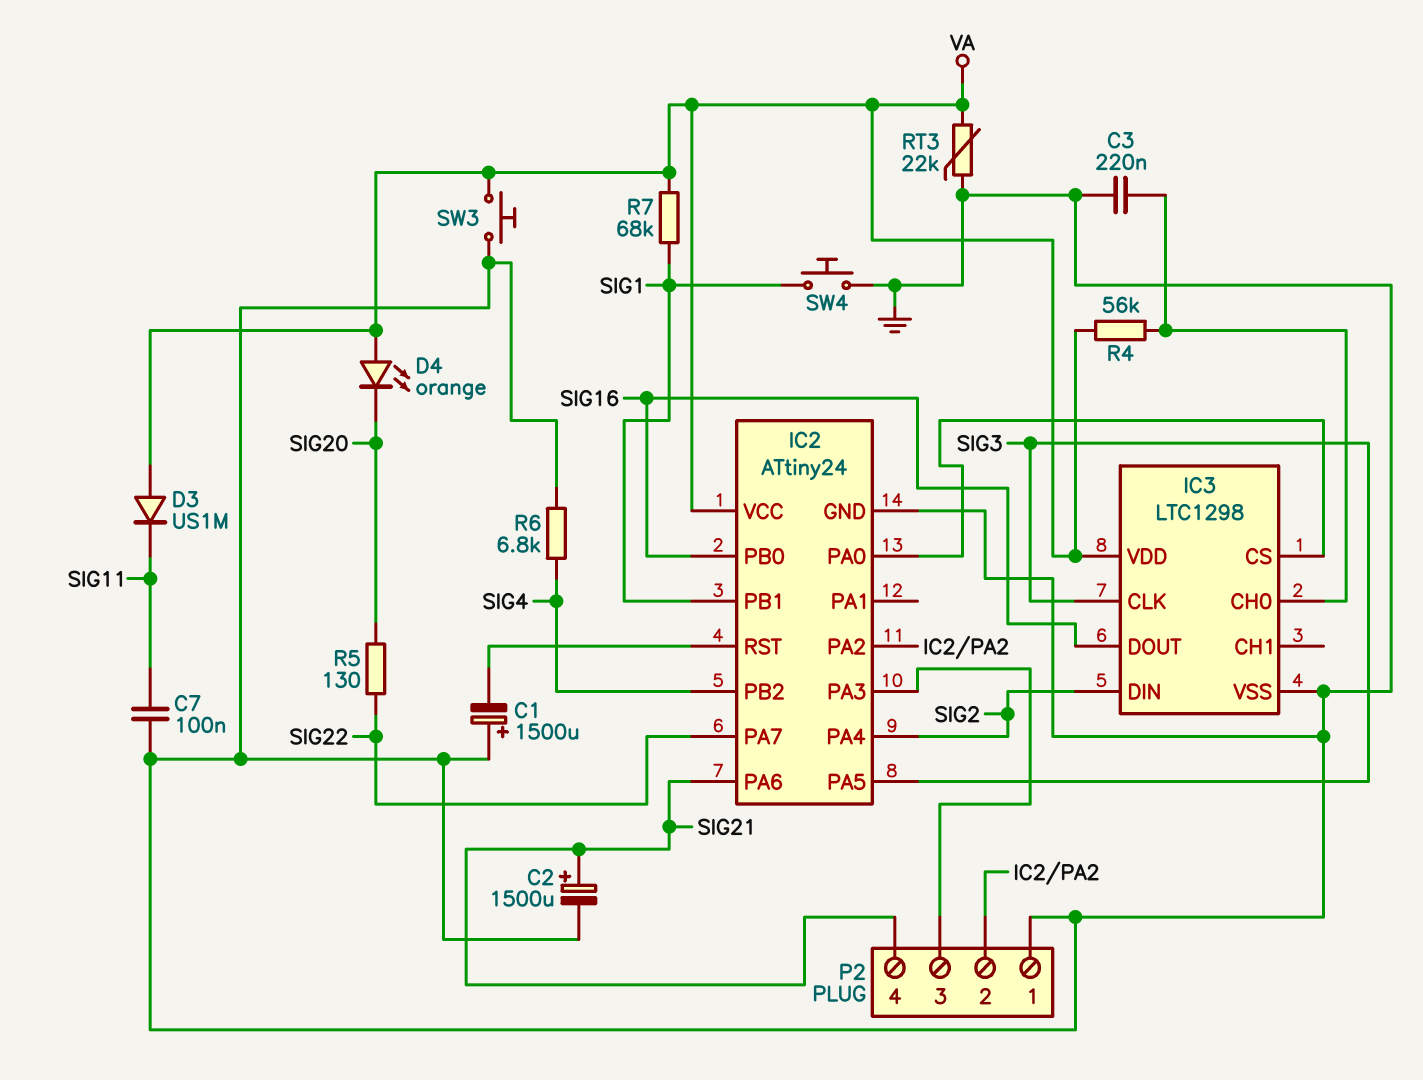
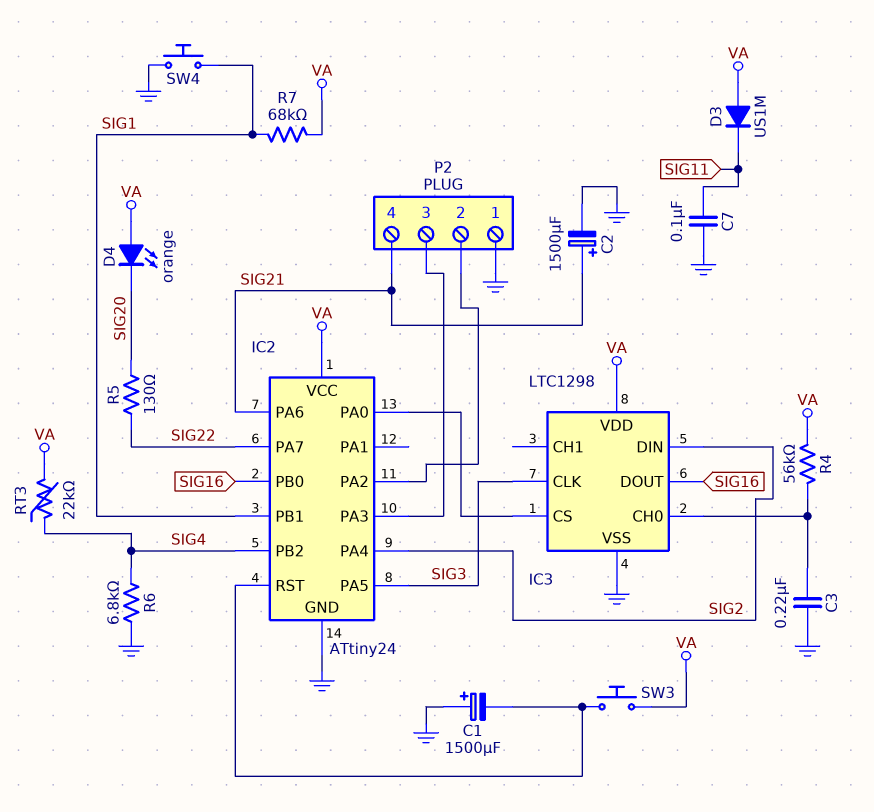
RT3: 22k (GND, VA) -> 22k (SIG4, VA)
SW3: button (GND, VA) -> button (IC2/RST, VA)

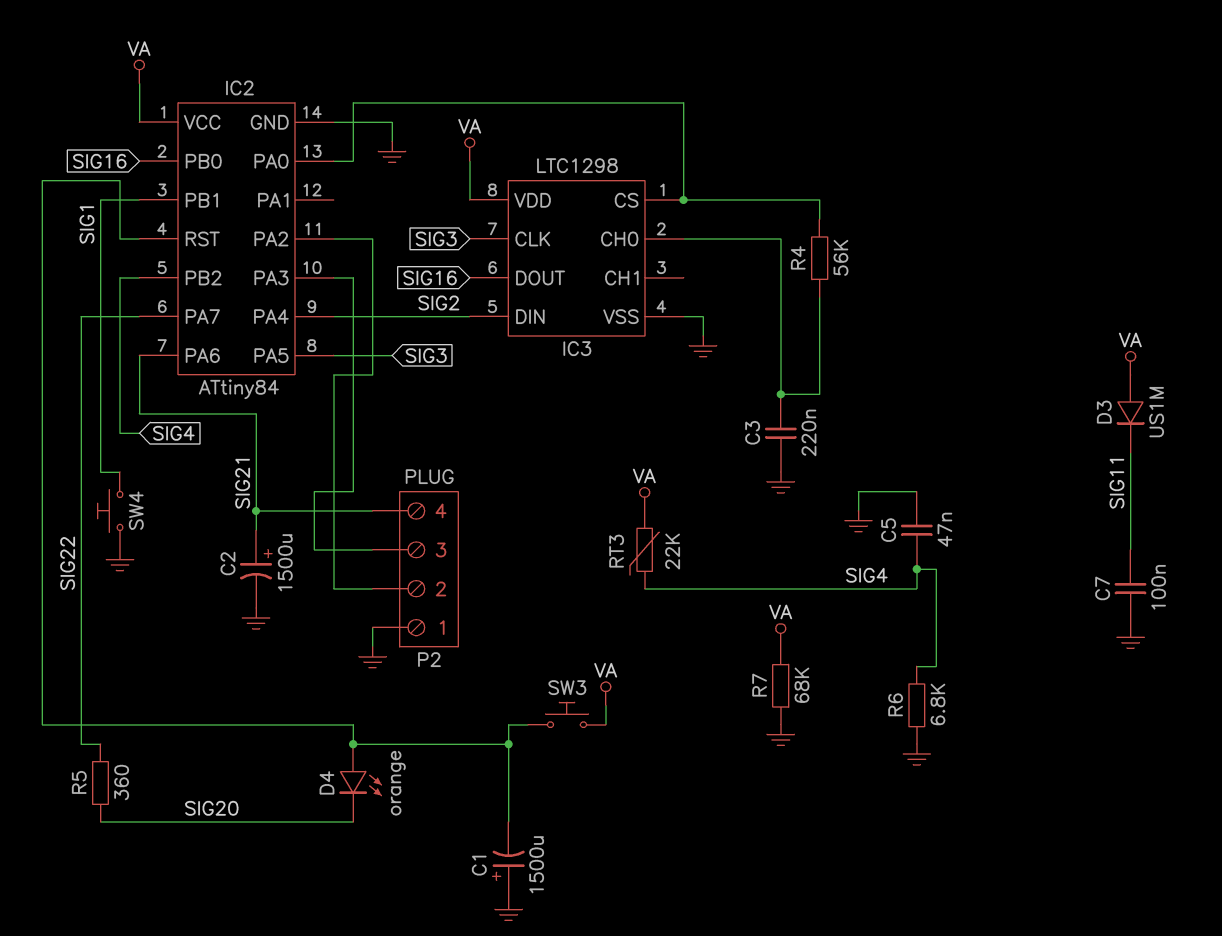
C5: none -> 47nF (GND, SIG4)
D4: LED orange (A VA, K SIG20) -> LED orange (A IC2/RST, K SIG20)
IC2: ATtiny24 -> ATtiny84
R4: 56k (IC3/CH0, VA) -> 56k (IC2/PA0, IC3/CH0)
R5: 130 (SIG20, SIG22) -> 360 (SIG20, SIG22)
R7: 68k (SIG1, VA) -> 68k (GND, VA)

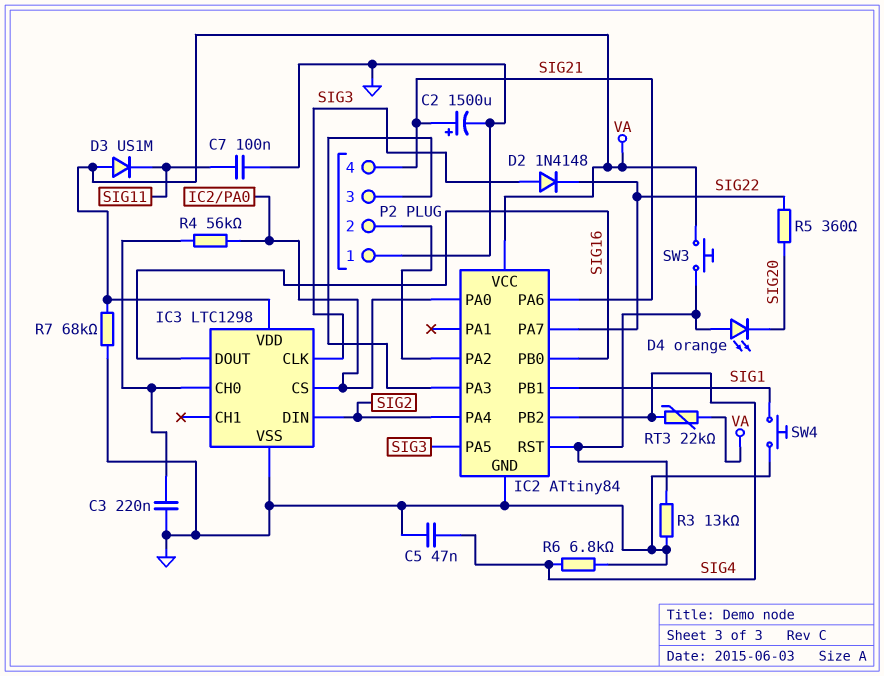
C1: 1500uF (plus GND, minus IC2/RST) -> none
D2: none -> diode 1N4148 (A SIG3, K SIG22)
R3: none -> 13k (GND, IC2/RST)

